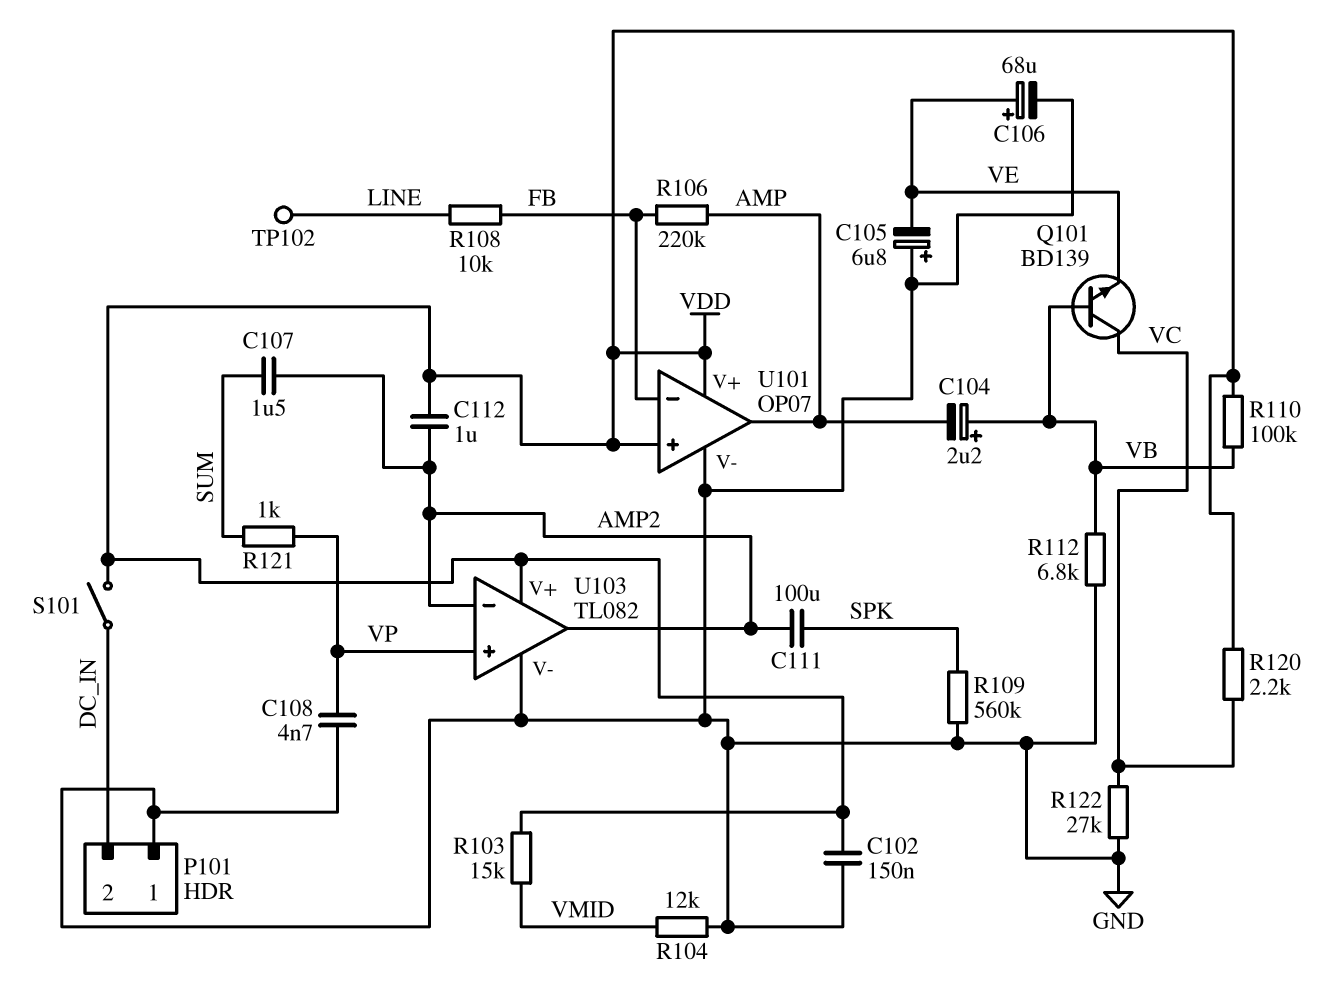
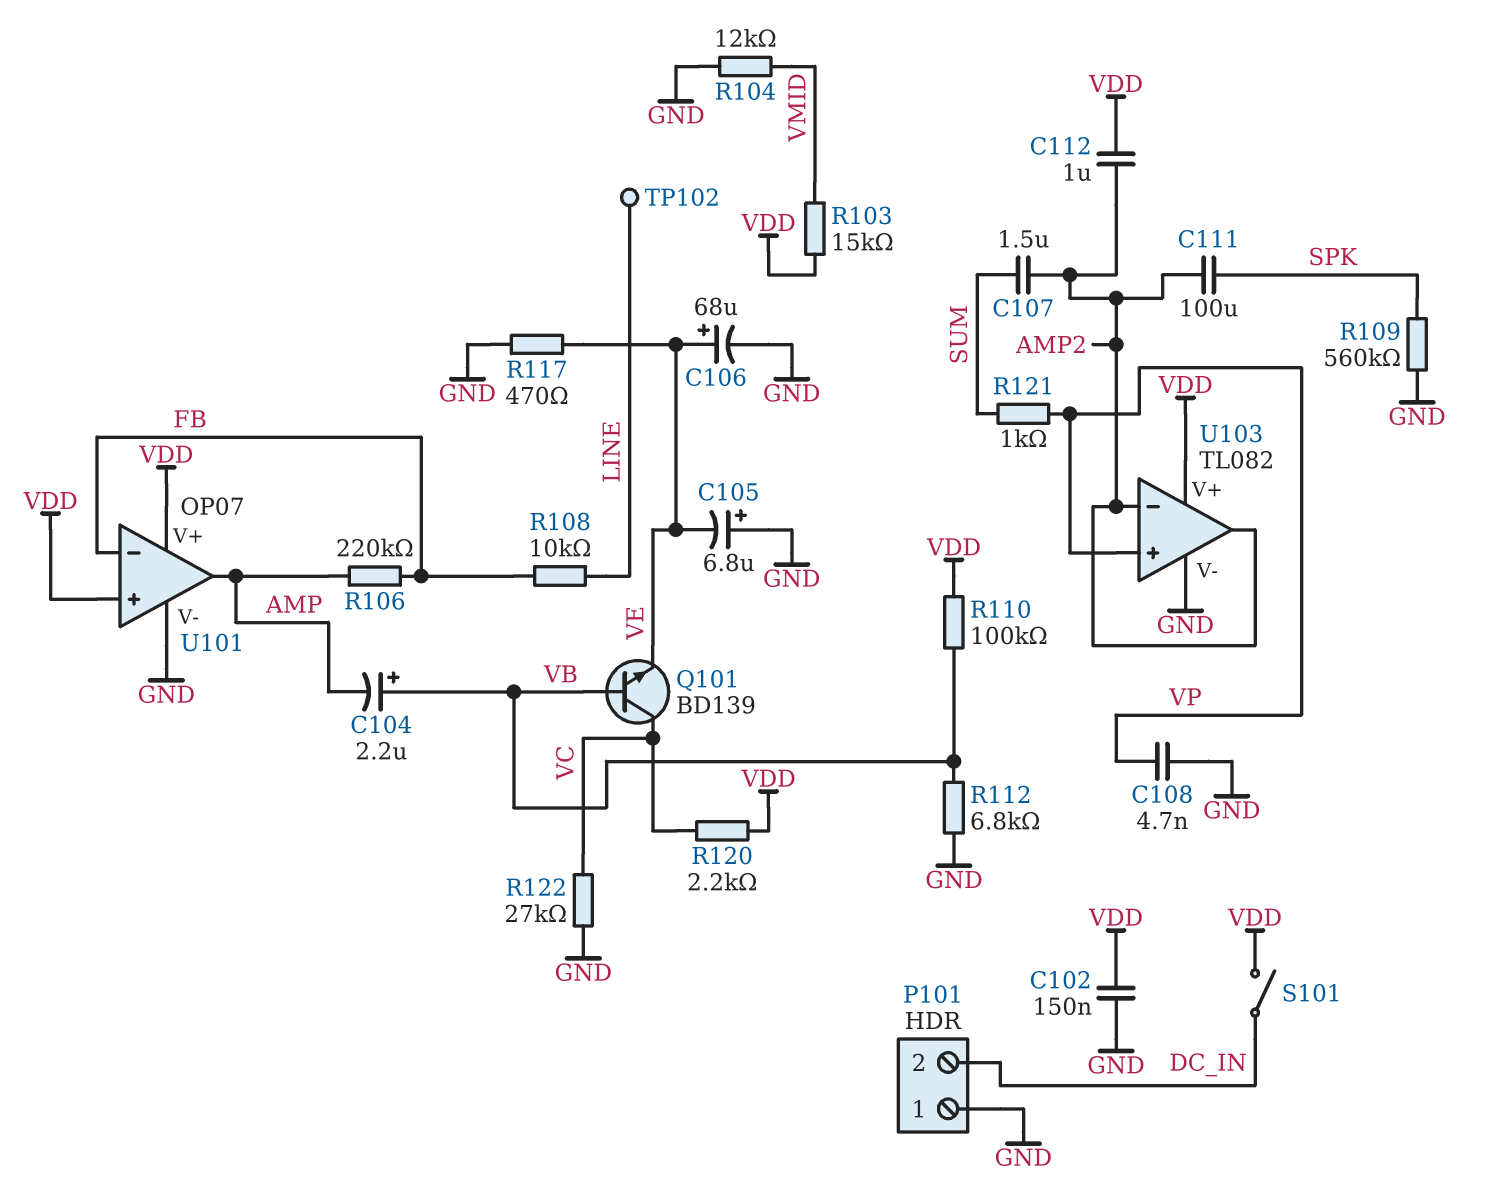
R117: none -> 470 (GND, VE)

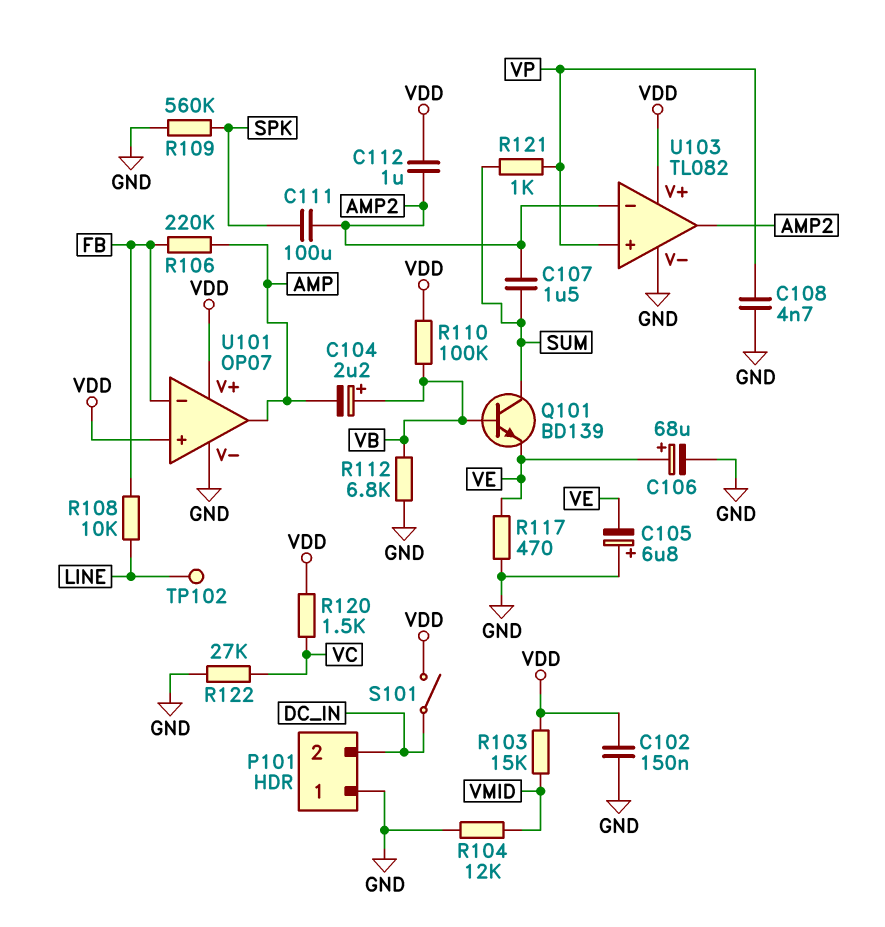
Q101: NPN BD139 (B VB, C VC, E VE) -> NPN BD139 (B VB, C SUM, E VE)
R120: 2.2k (VC, VDD) -> 1.5k (VC, VDD)

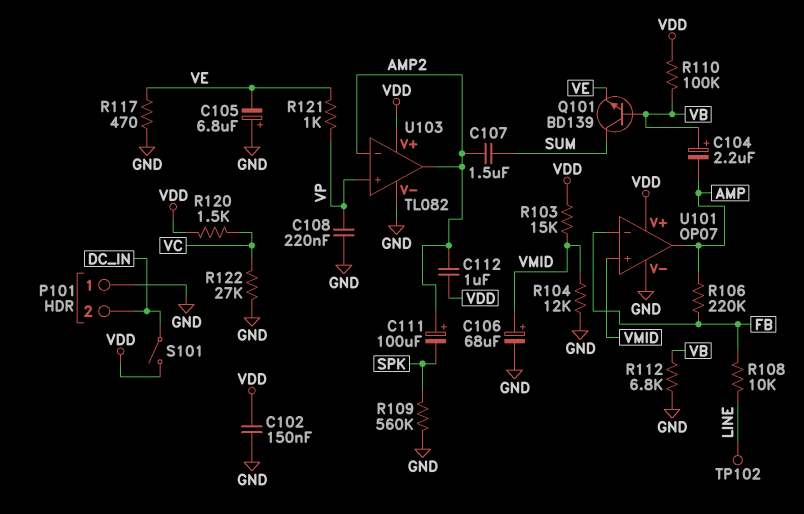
C106: 68uF (plus VE, minus GND) -> 68uF (plus VMID, minus GND)
C108: 4.7nF (GND, VP) -> 220nF (GND, VP)
C111: 100uF (AMP2, SPK) -> 100uF (plus AMP2, minus SPK)
R121: 1k (SUM, VP) -> 1k (VE, VP)
U101 pin in+: VDD -> VMID

